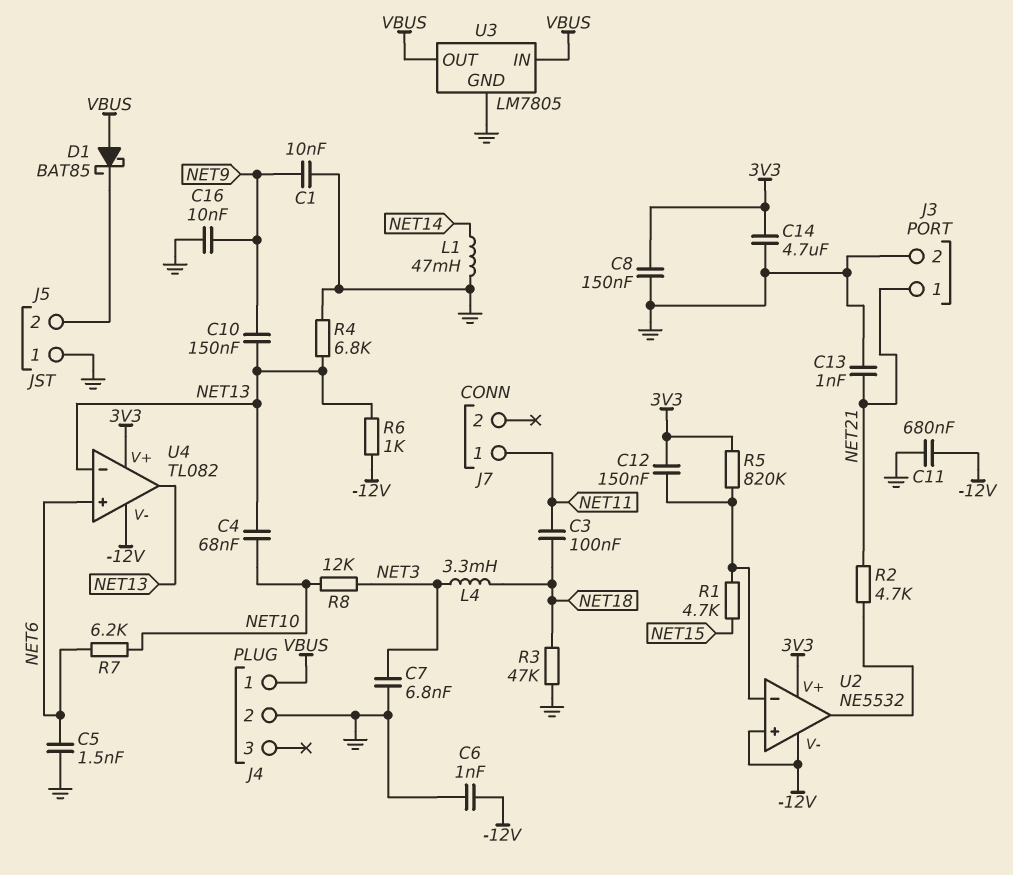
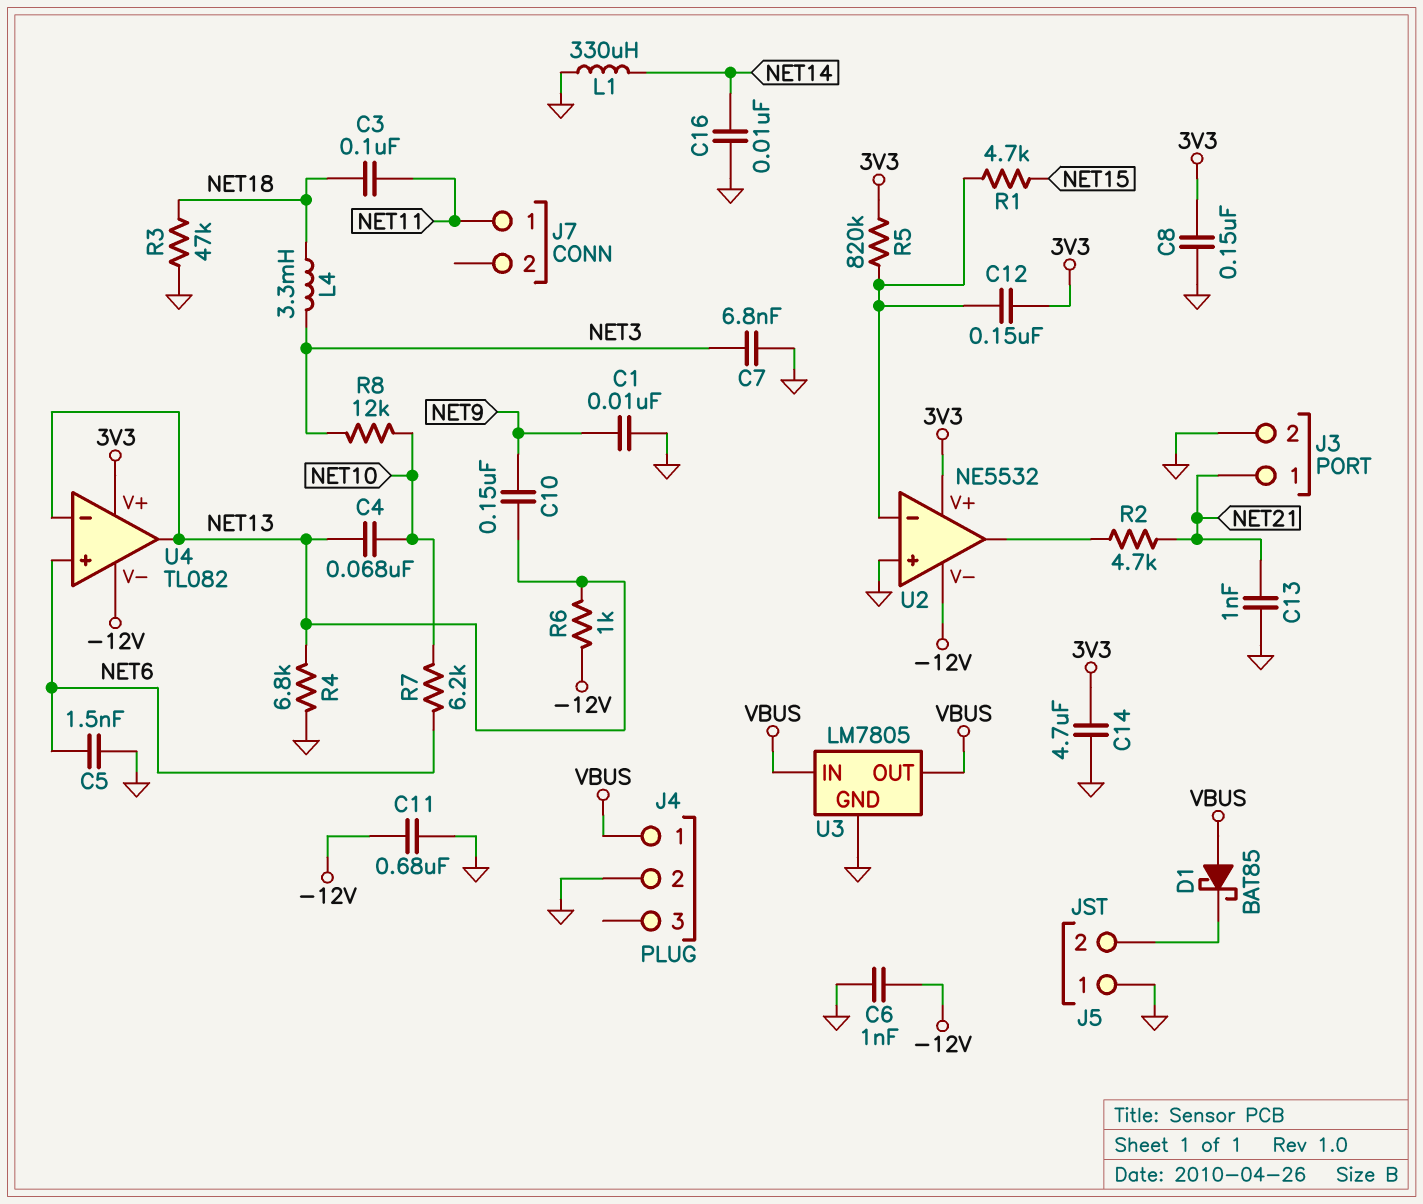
C16: 10nF (GND, NET9) -> 10nF (GND, NET14)
L1: 47mH (GND, NET14) -> 330uH (GND, NET14)
U2 pin in+: -12V -> GND

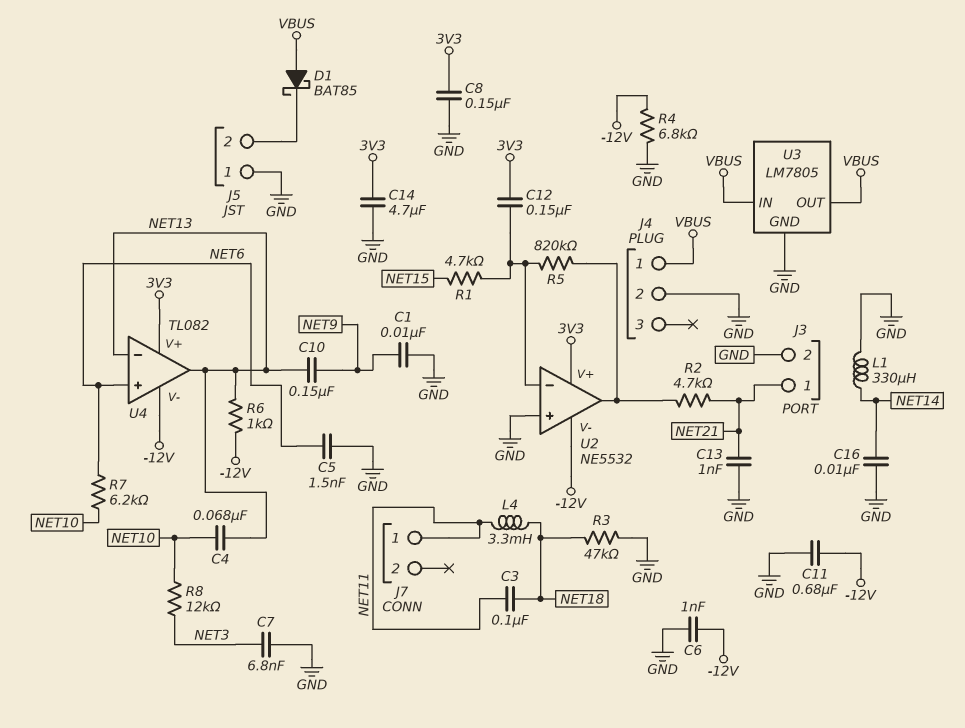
L4: 3.3mH (NET3, NET18) -> 3.3mH (NET11, NET18)
R4: 6.8k (GND, NET13) -> 6.8k (-12V, GND)
R5: 820k (3V3, U2/in-) -> 820k (U2/in-, U2/out)

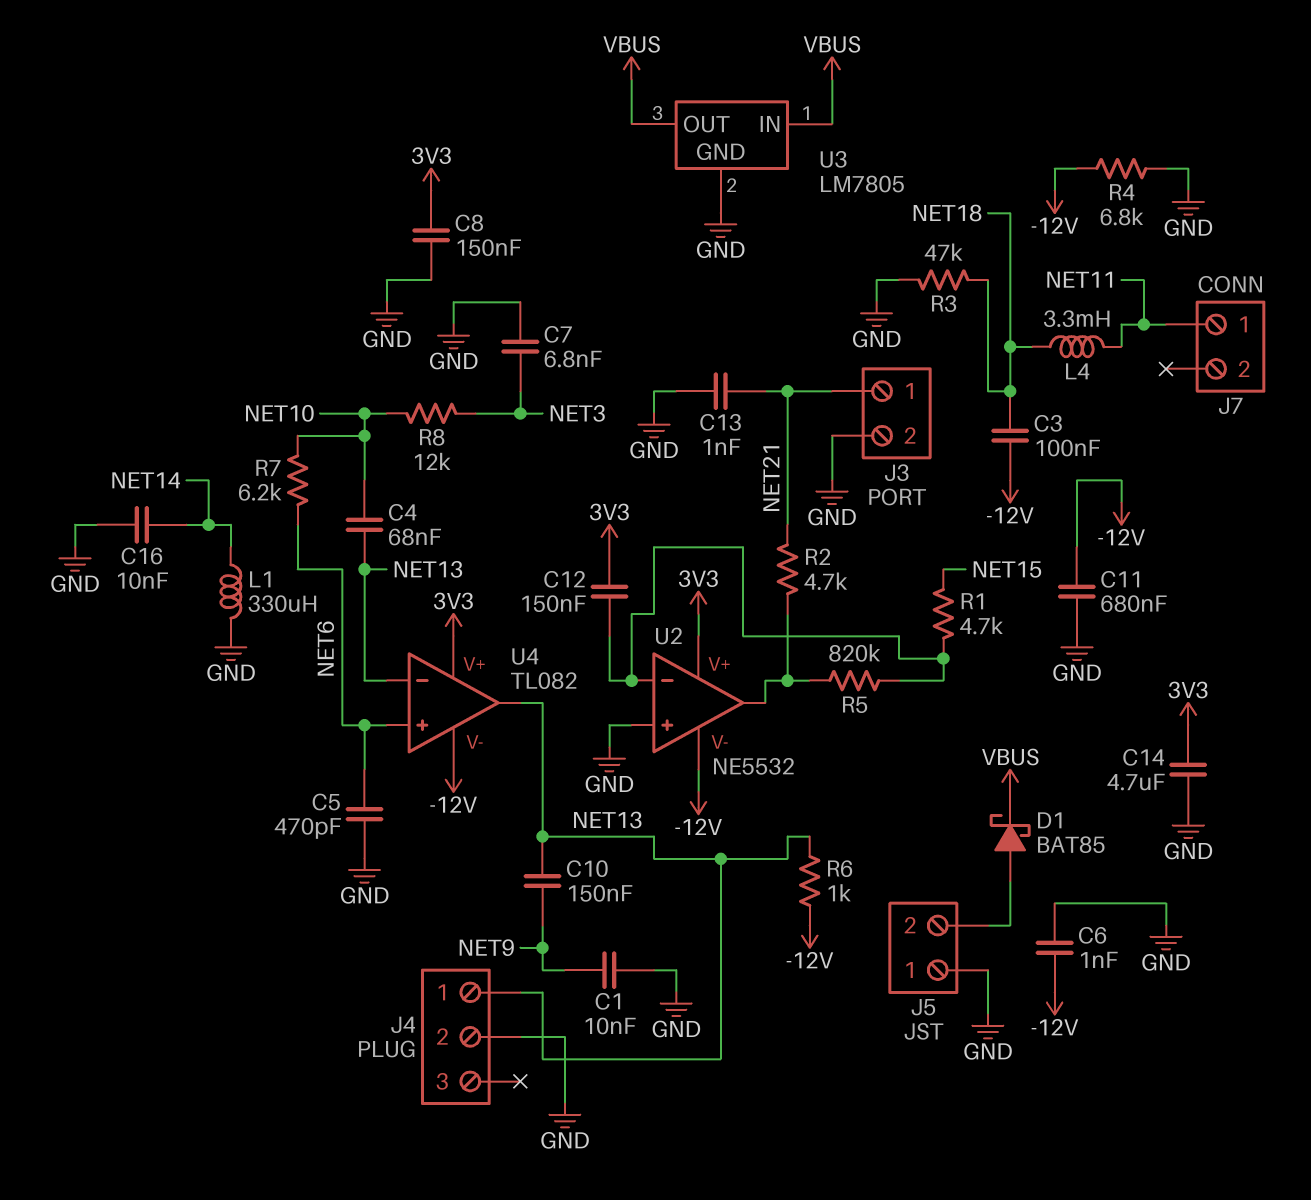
C3: 100nF (NET11, NET18) -> 100nF (-12V, NET18)
C5: 1.5nF (GND, NET6) -> 470pF (GND, NET6)
D1: schottky BAT85 (A VBUS, K J5/2) -> schottky BAT85 (A J5/2, K VBUS)
J4 pin 1: VBUS -> NET13

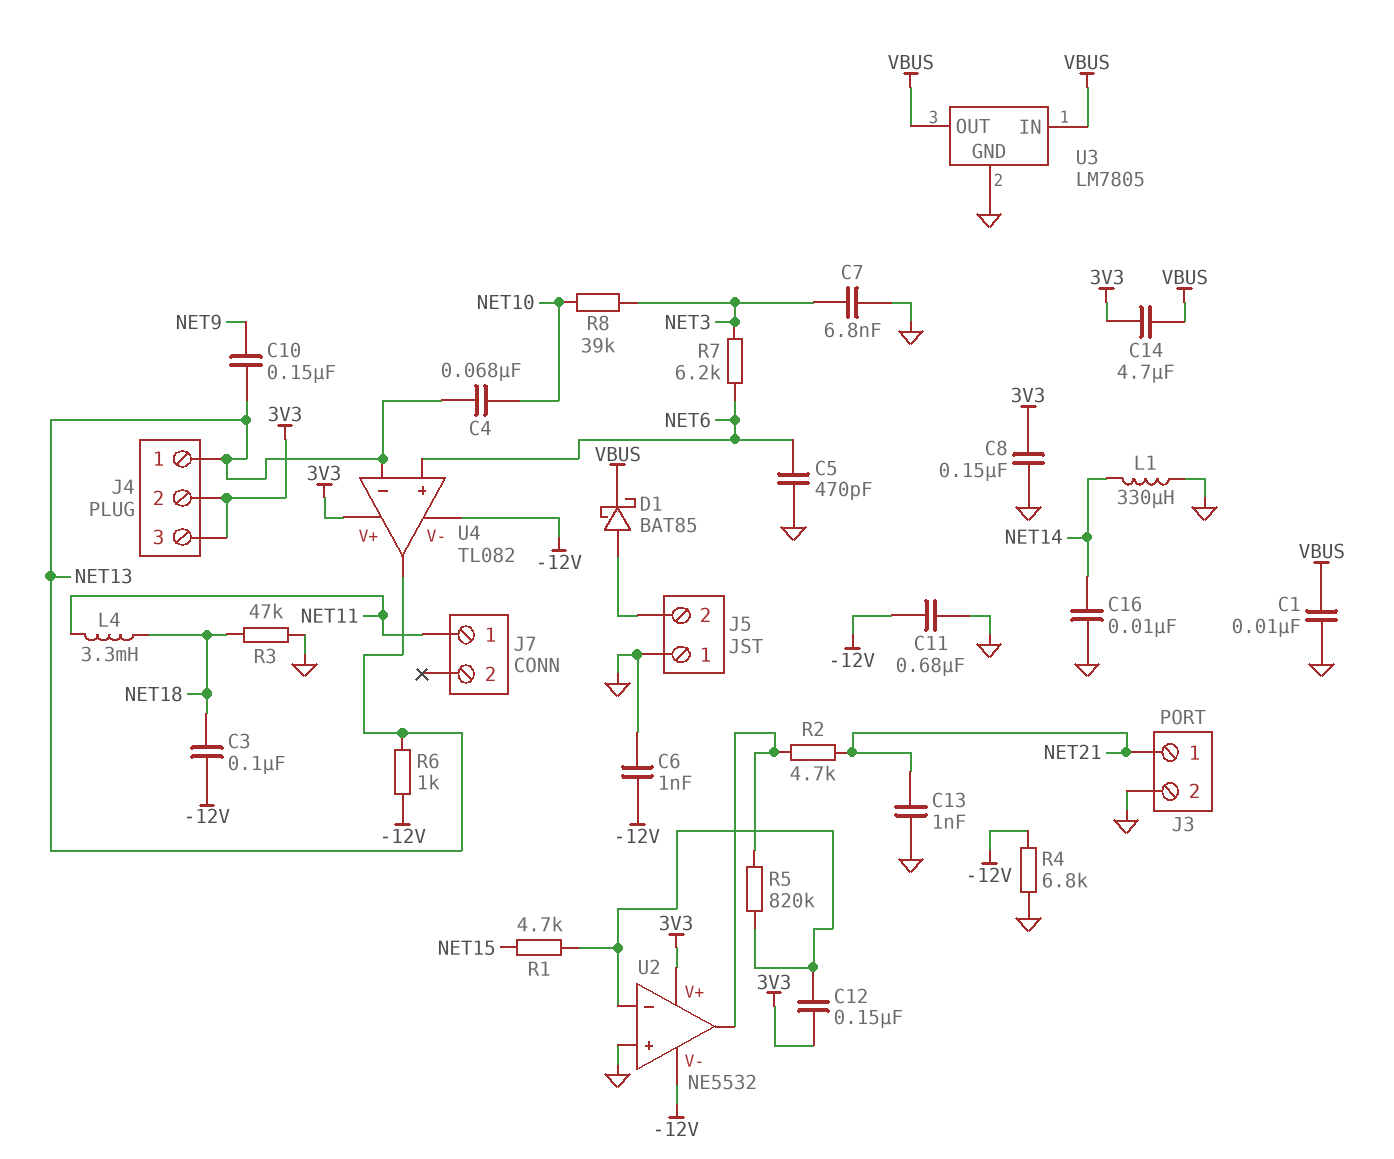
C1: 10nF (GND, NET9) -> 10nF (GND, VBUS)
C14: 4.7uF (3V3, GND) -> 4.7uF (3V3, VBUS)
J4 pin 2: GND -> 3V3
J4 pin 3: none -> 3V3
R7: 6.2k (NET6, NET10) -> 6.2k (NET3, NET6)
R8: 12k (NET3, NET10) -> 39k (NET3, NET10)

